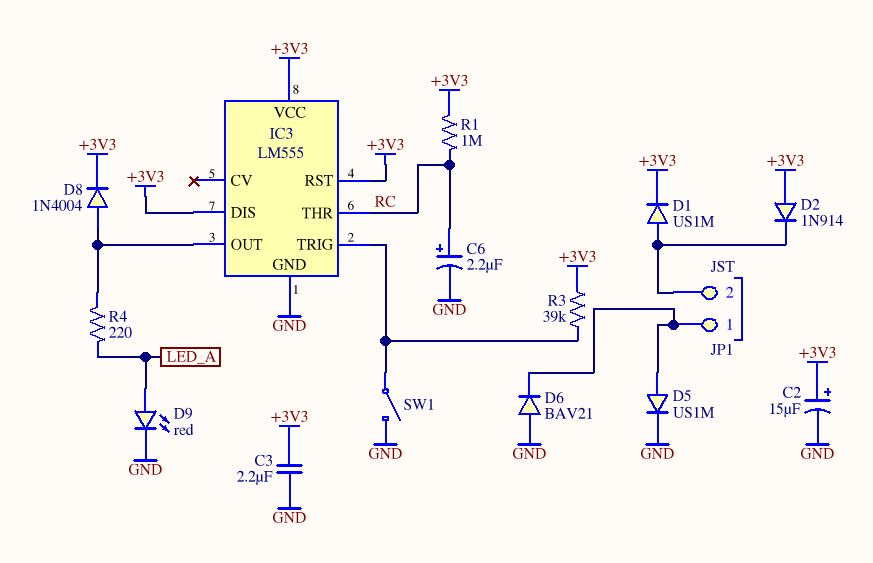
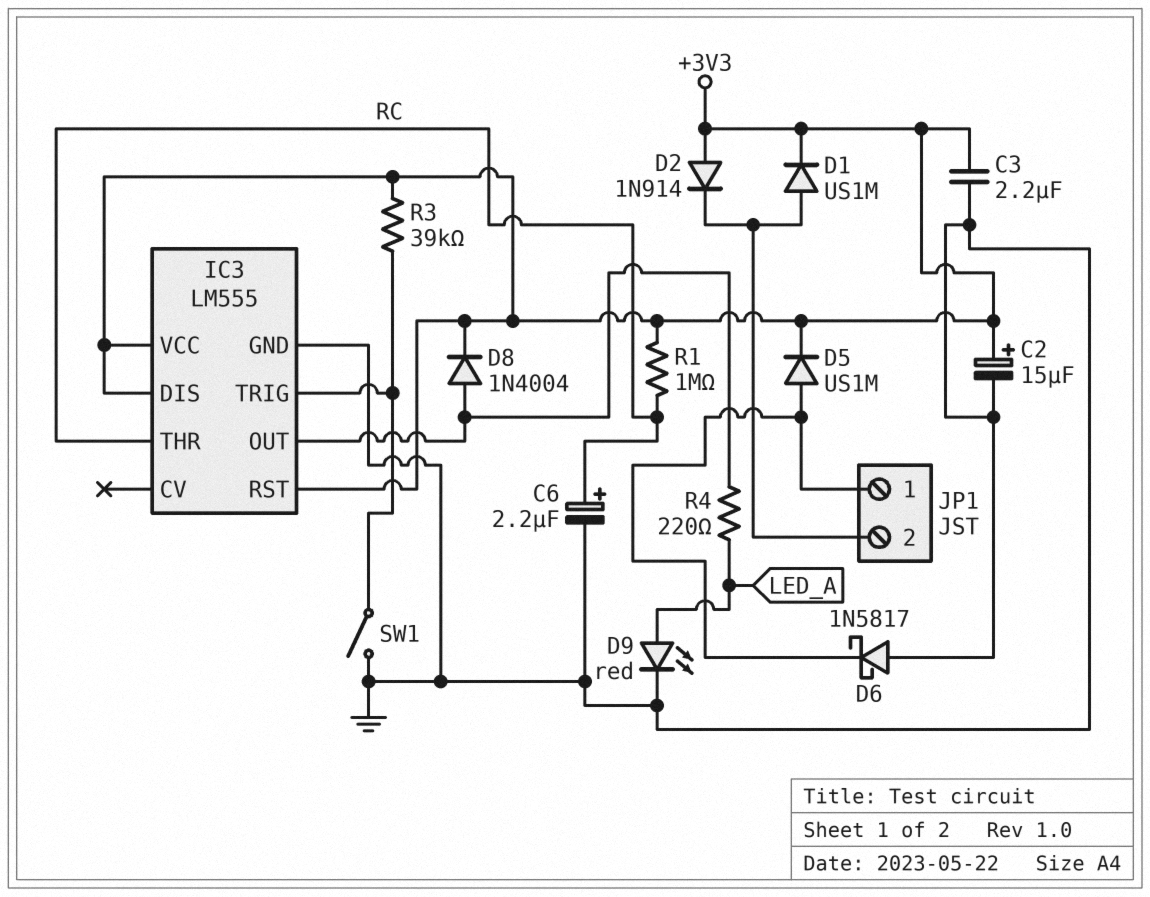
D5: diode US1M (A JP1/1, K GND) -> diode US1M (A JP1/1, K +3V3)
D6: diode BAV21 (A GND, K JP1/1) -> schottky 1N5817 (A GND, K JP1/1)

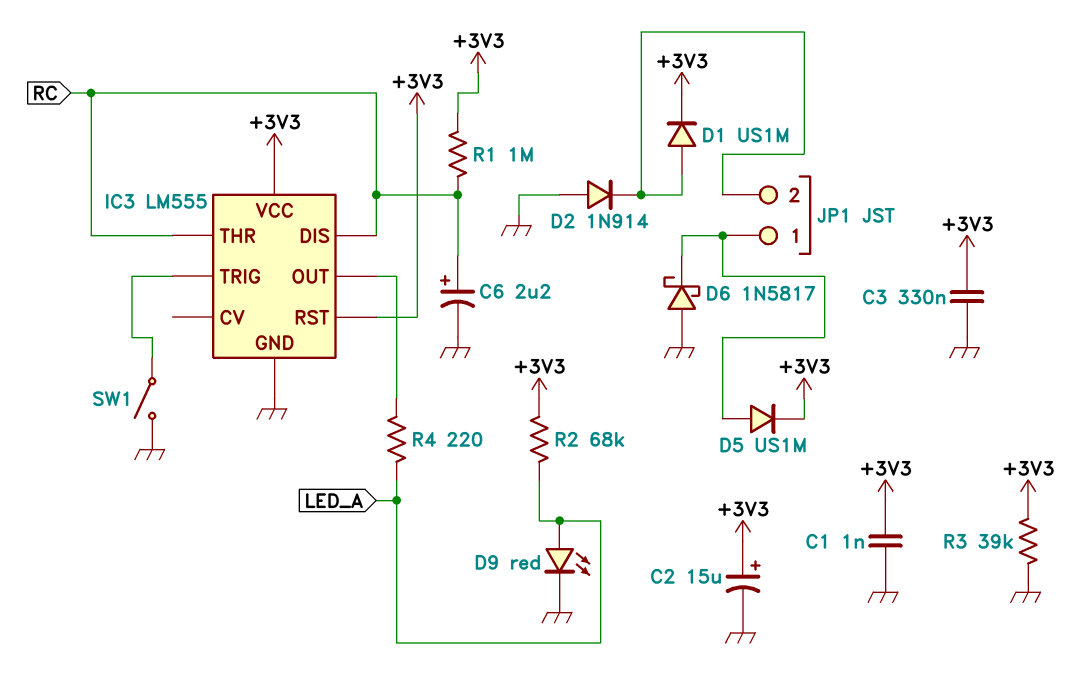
C1: none -> 1nF (+3V3, GND)
C3: 2.2uF (+3V3, GND) -> 330nF (+3V3, GND)
D2: diode 1N914 (A +3V3, K JP1/2) -> diode 1N914 (A GND, K JP1/2)
D8: diode 1N4004 (A IC3/OUT, K +3V3) -> none
IC3 pin DIS: +3V3 -> RC
R2: none -> 68k (+3V3, LED_A)
R3: 39k (+3V3, IC3/TRIG) -> 39k (+3V3, GND)

